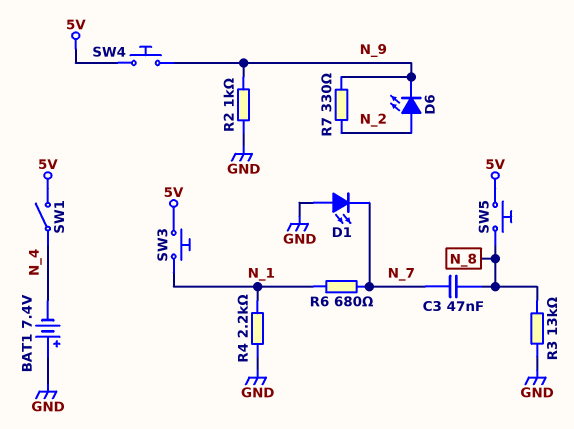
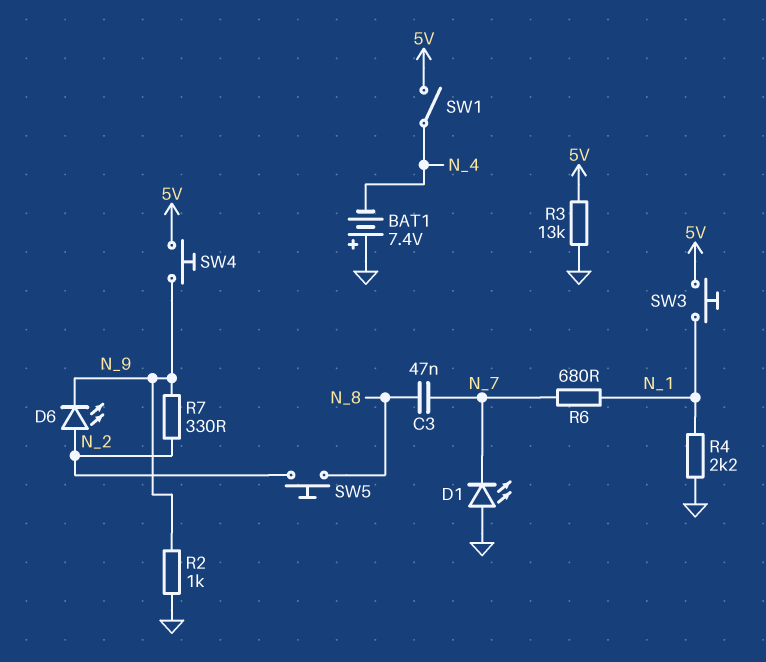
R3: 13k (GND, N_8) -> 13k (5V, GND)
SW5: button (5V, N_8) -> button (N_2, N_8)

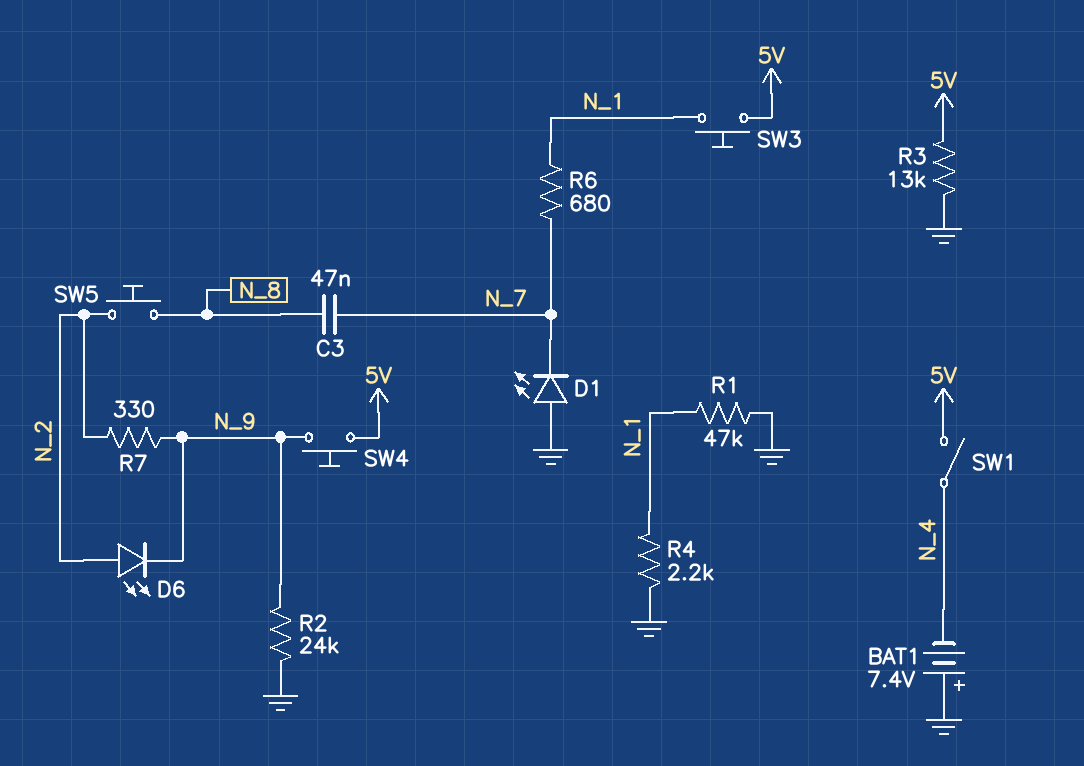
R1: none -> 47k (GND, N_1)
R2: 1k (GND, N_9) -> 24k (GND, N_9)

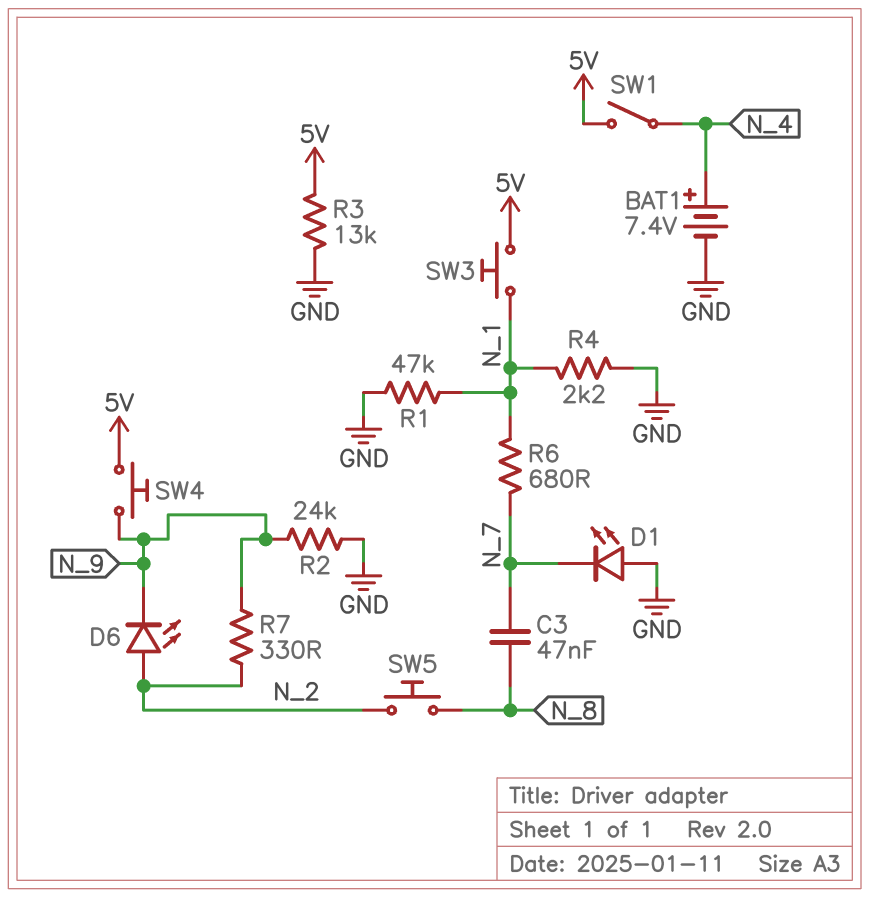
BAT1: 7.4V (plus GND, minus N_4) -> 7.4V (plus N_4, minus GND)

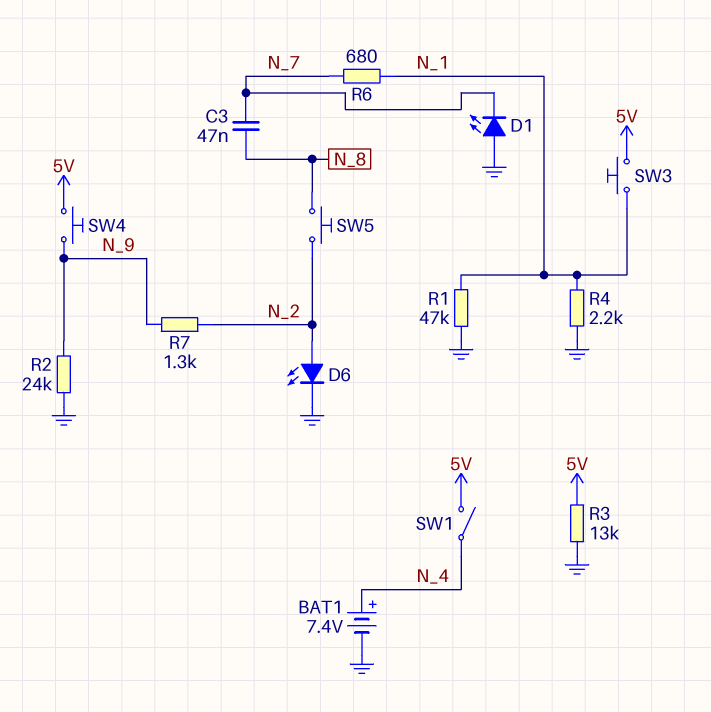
D6: LED (A N_2, K N_9) -> LED (A N_2, K GND)
R7: 330 (N_2, N_9) -> 1.3k (N_2, N_9)

